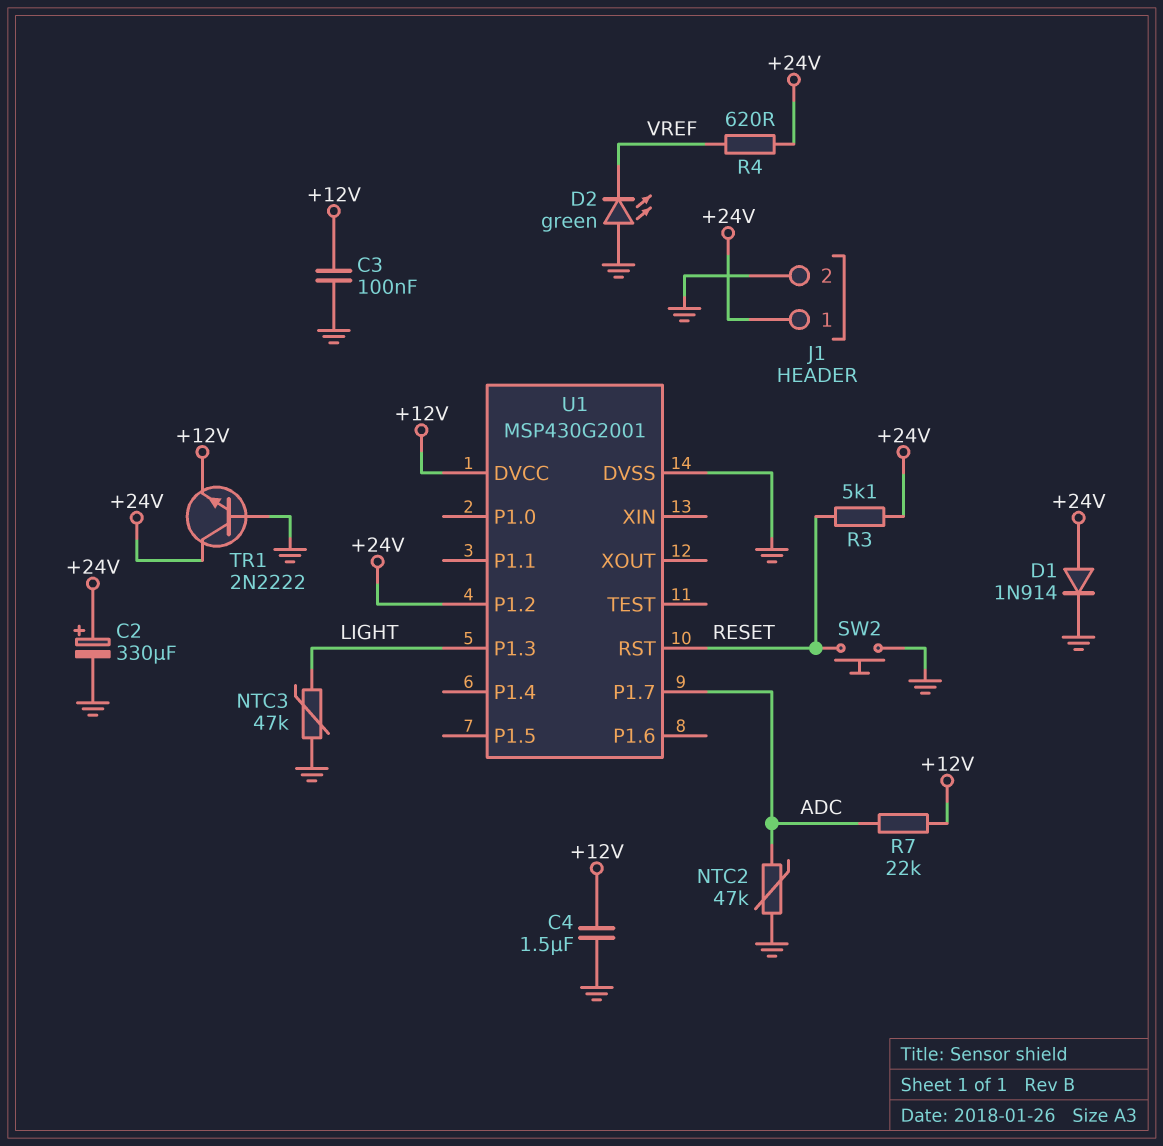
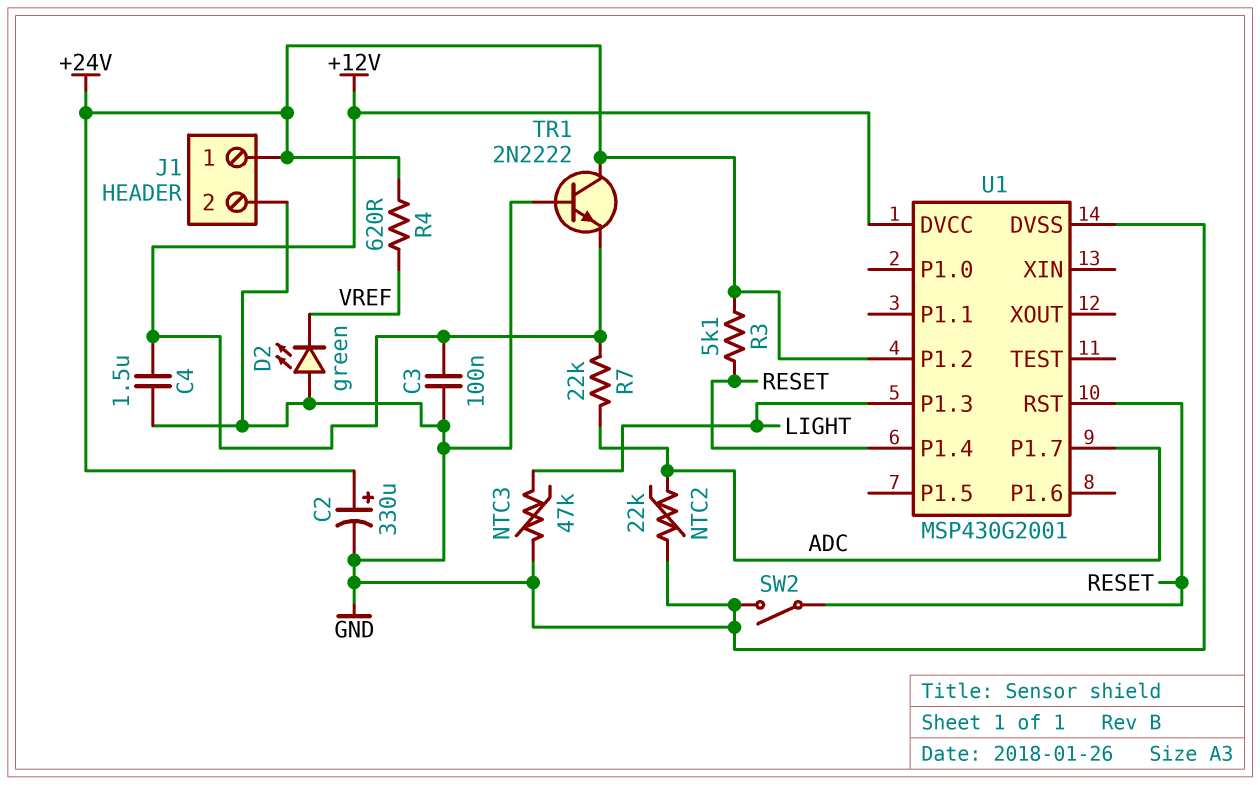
D1: diode 1N914 (A +24V, K GND) -> none
NTC2: 47k (ADC, GND) -> 22k (ADC, GND)
SW2: button (GND, RESET) -> switch (GND, RESET)
U1 pin P1.4: none -> RESET

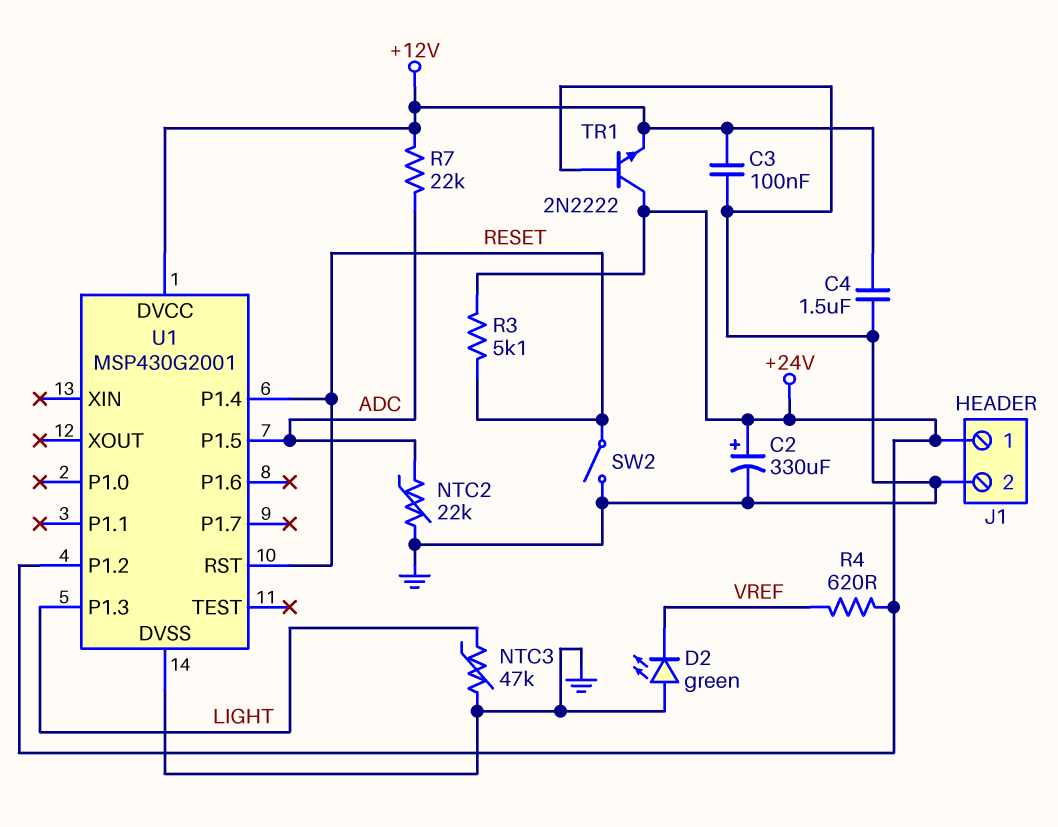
U1 pin P1.5: none -> ADC
U1 pin P1.7: ADC -> none

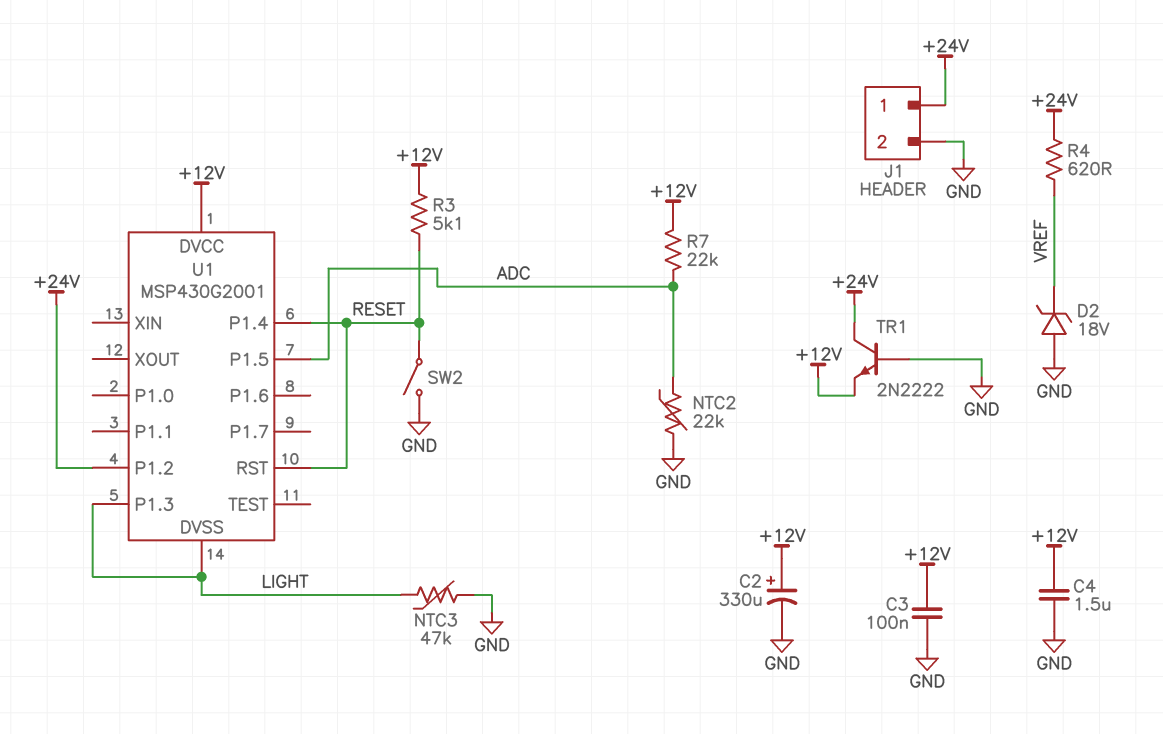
C2: 330uF (plus +24V, minus GND) -> 330uF (plus +12V, minus GND)
D2: LED green (A GND, K VREF) -> zener 18V (A GND, K VREF)
R3: 5.1k (+24V, RESET) -> 5.1k (+12V, RESET)
U1 pin DVSS: GND -> LIGHT

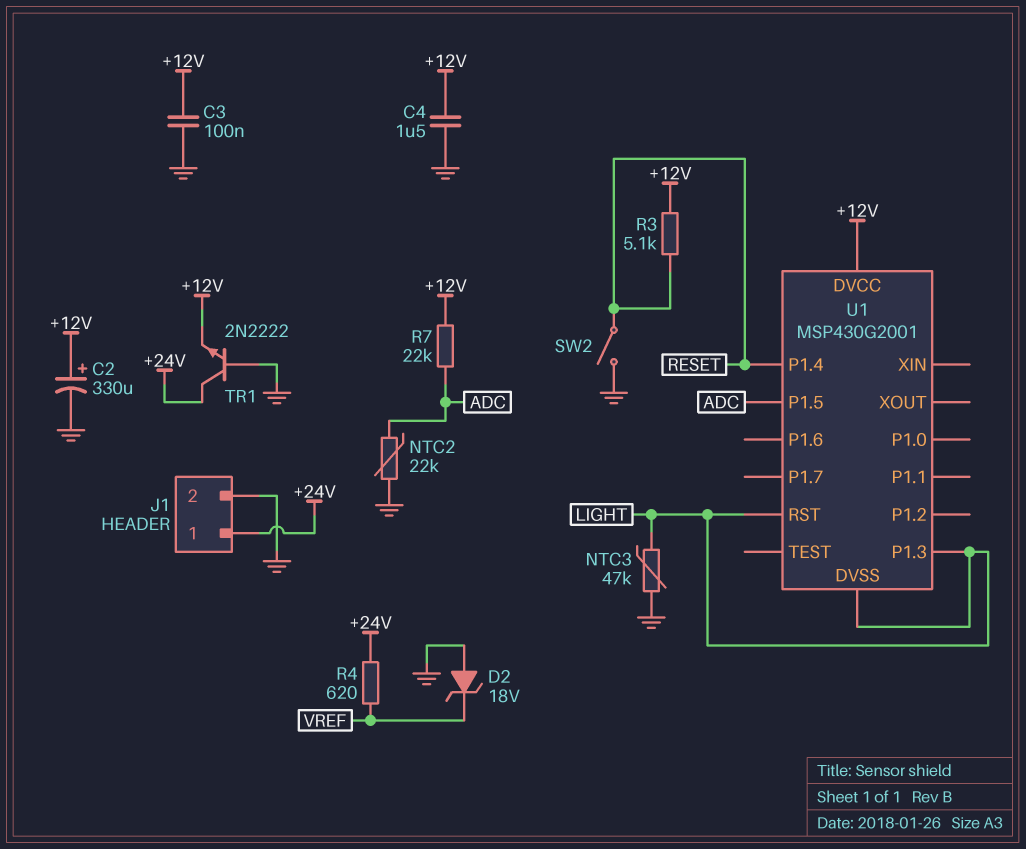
U1 pin P1.2: +24V -> none
U1 pin RST: RESET -> LIGHT

